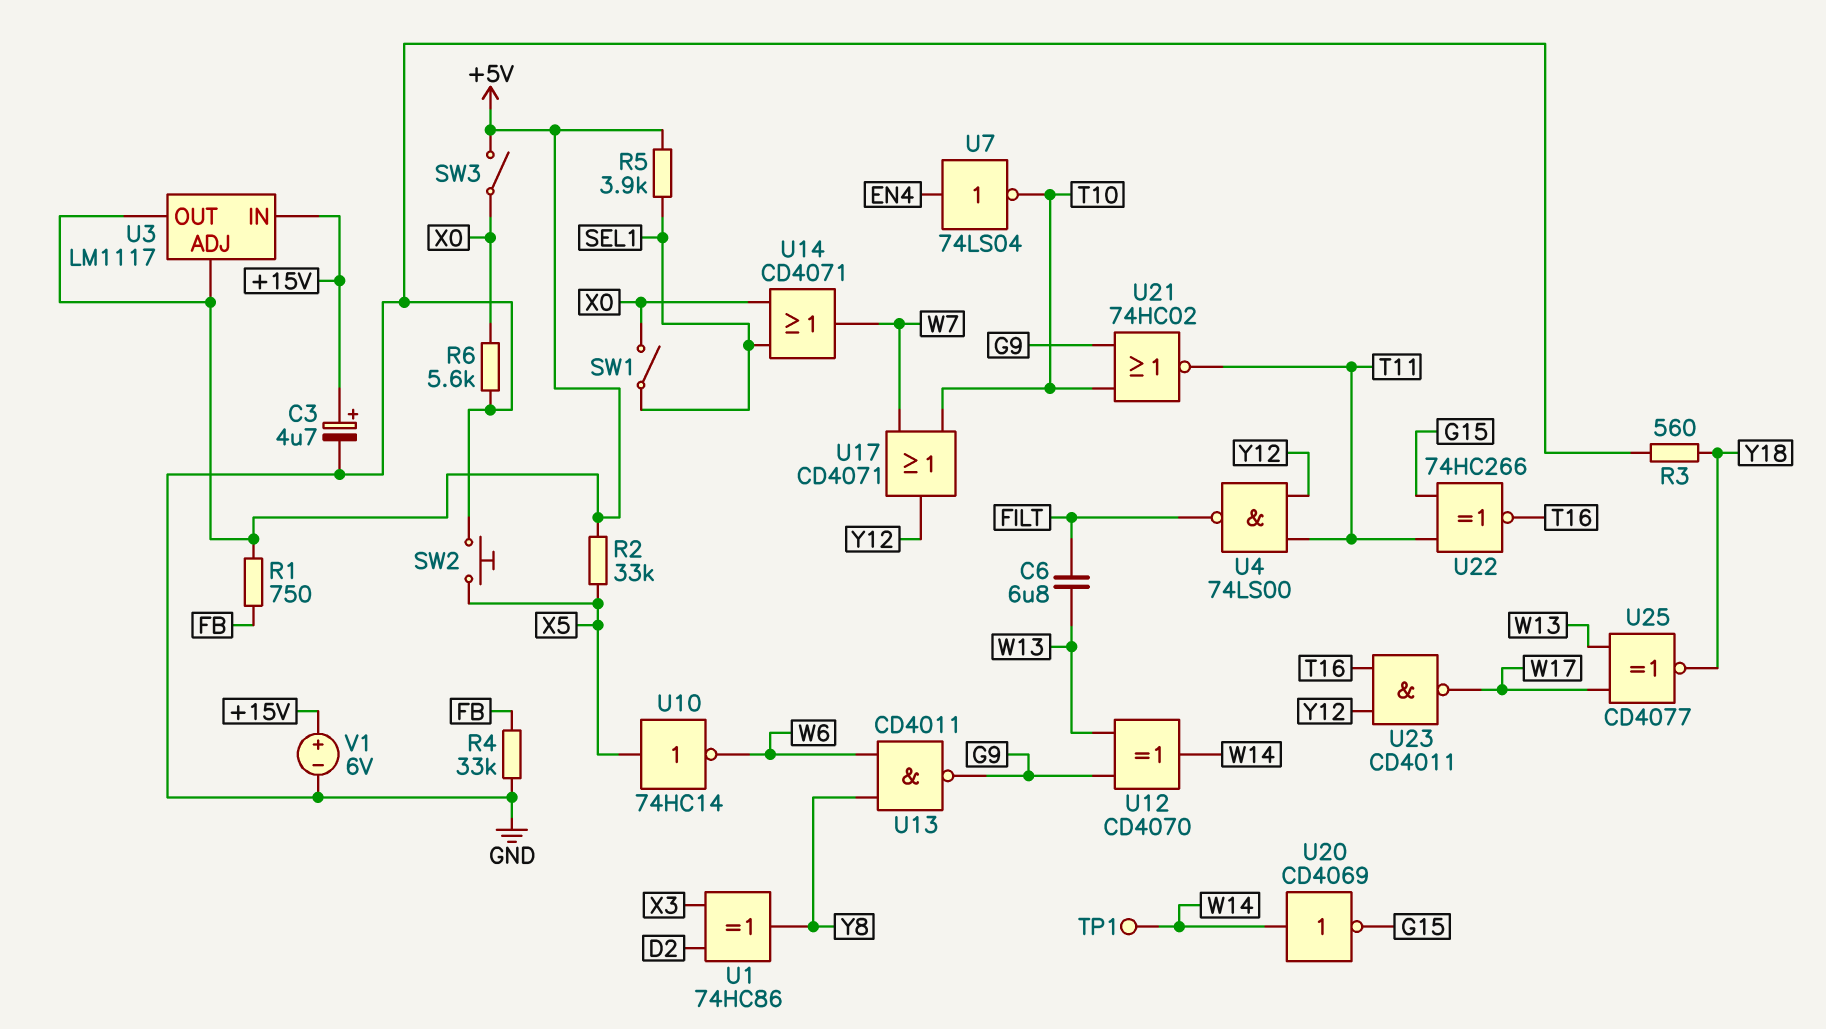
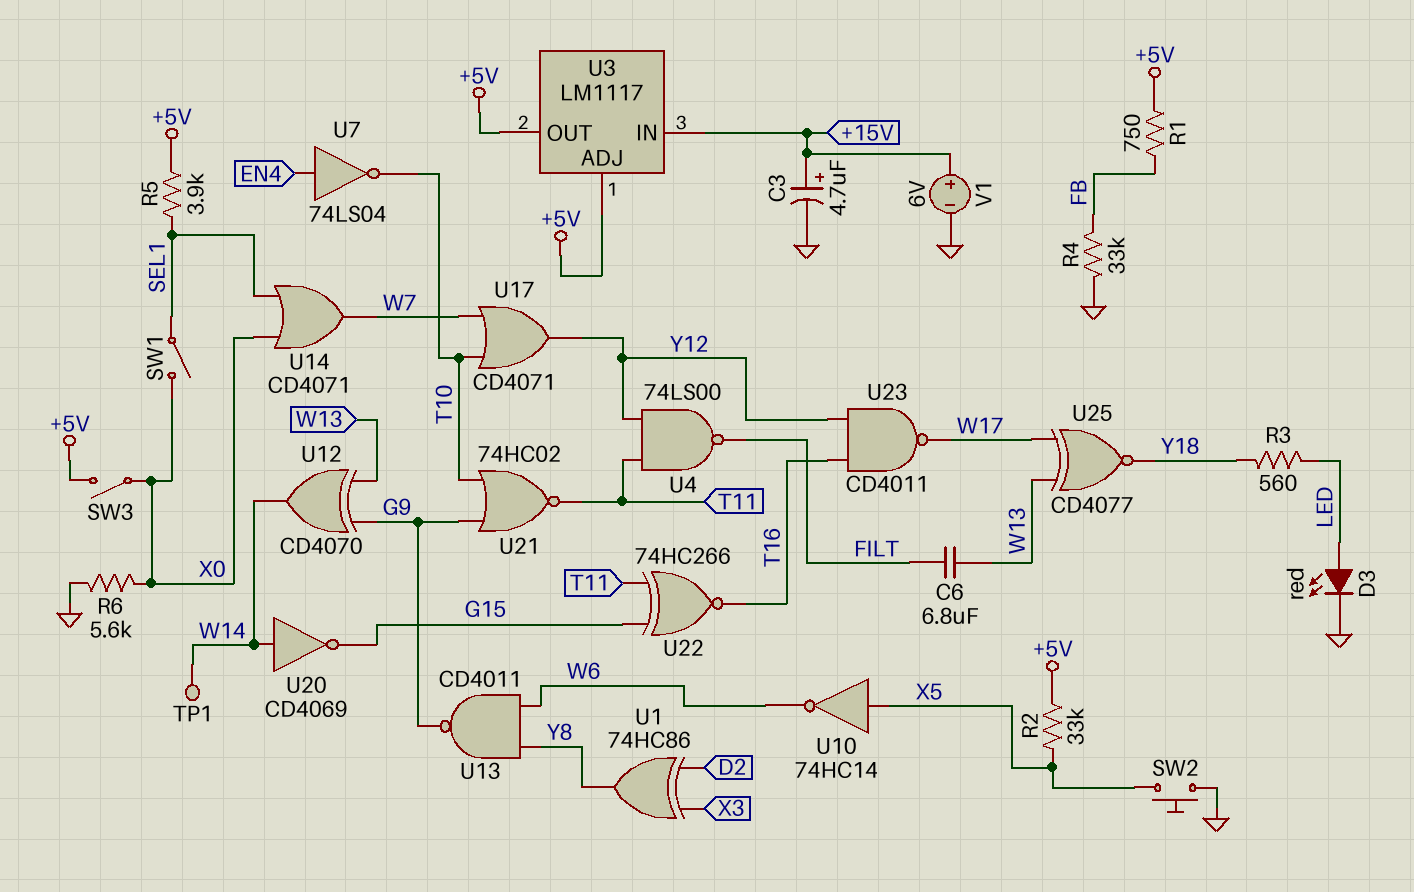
D3: none -> LED red (A LED, K GND)
R3: 560 (GND, Y18) -> 560 (LED, Y18)

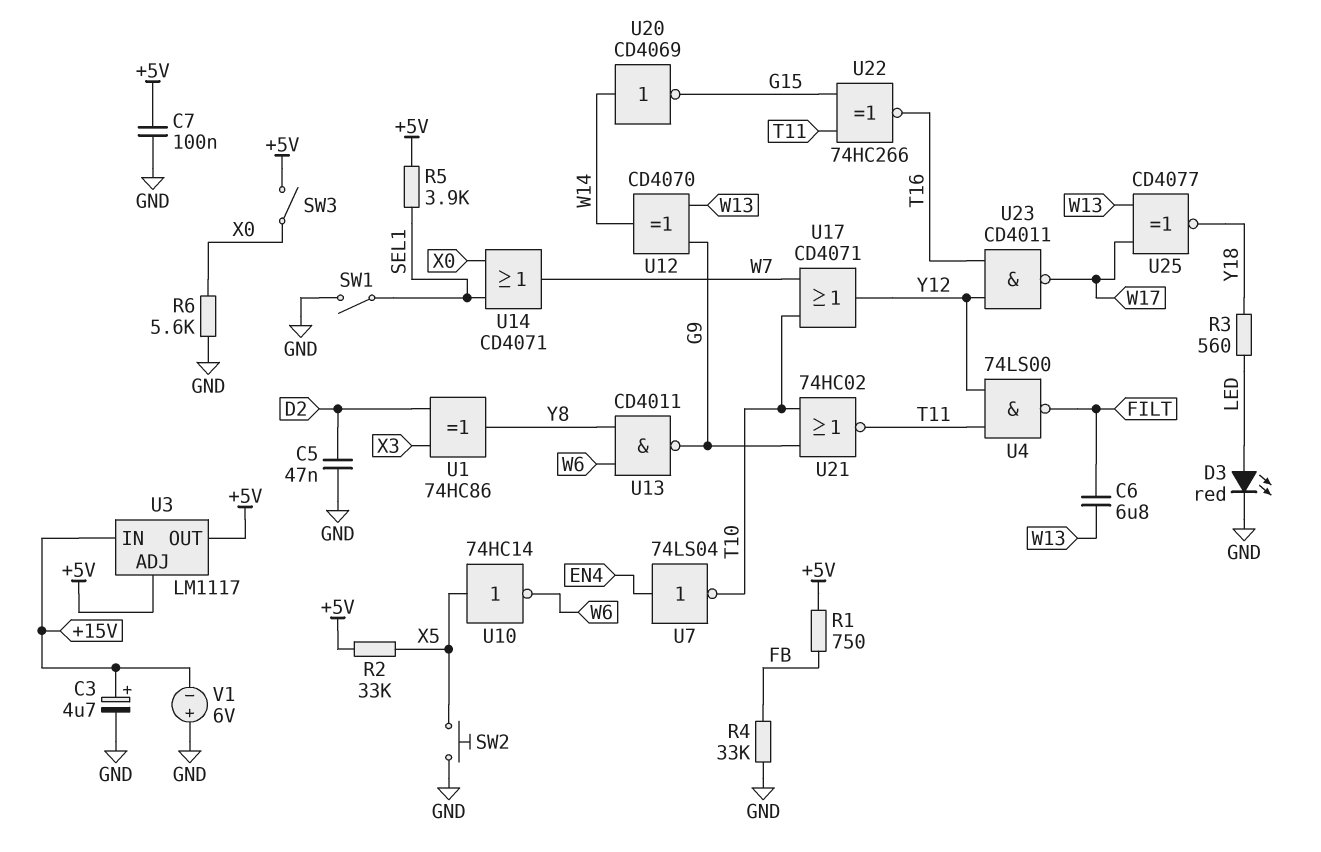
C5: none -> 47nF (D2, GND)
C7: none -> 100nF (+5V, GND)
SW1: switch (SEL1, X0) -> switch (GND, SEL1)
TP1: test point (W14) -> none
V1: 6V (plus +15V, minus GND) -> 6V (plus GND, minus +15V)

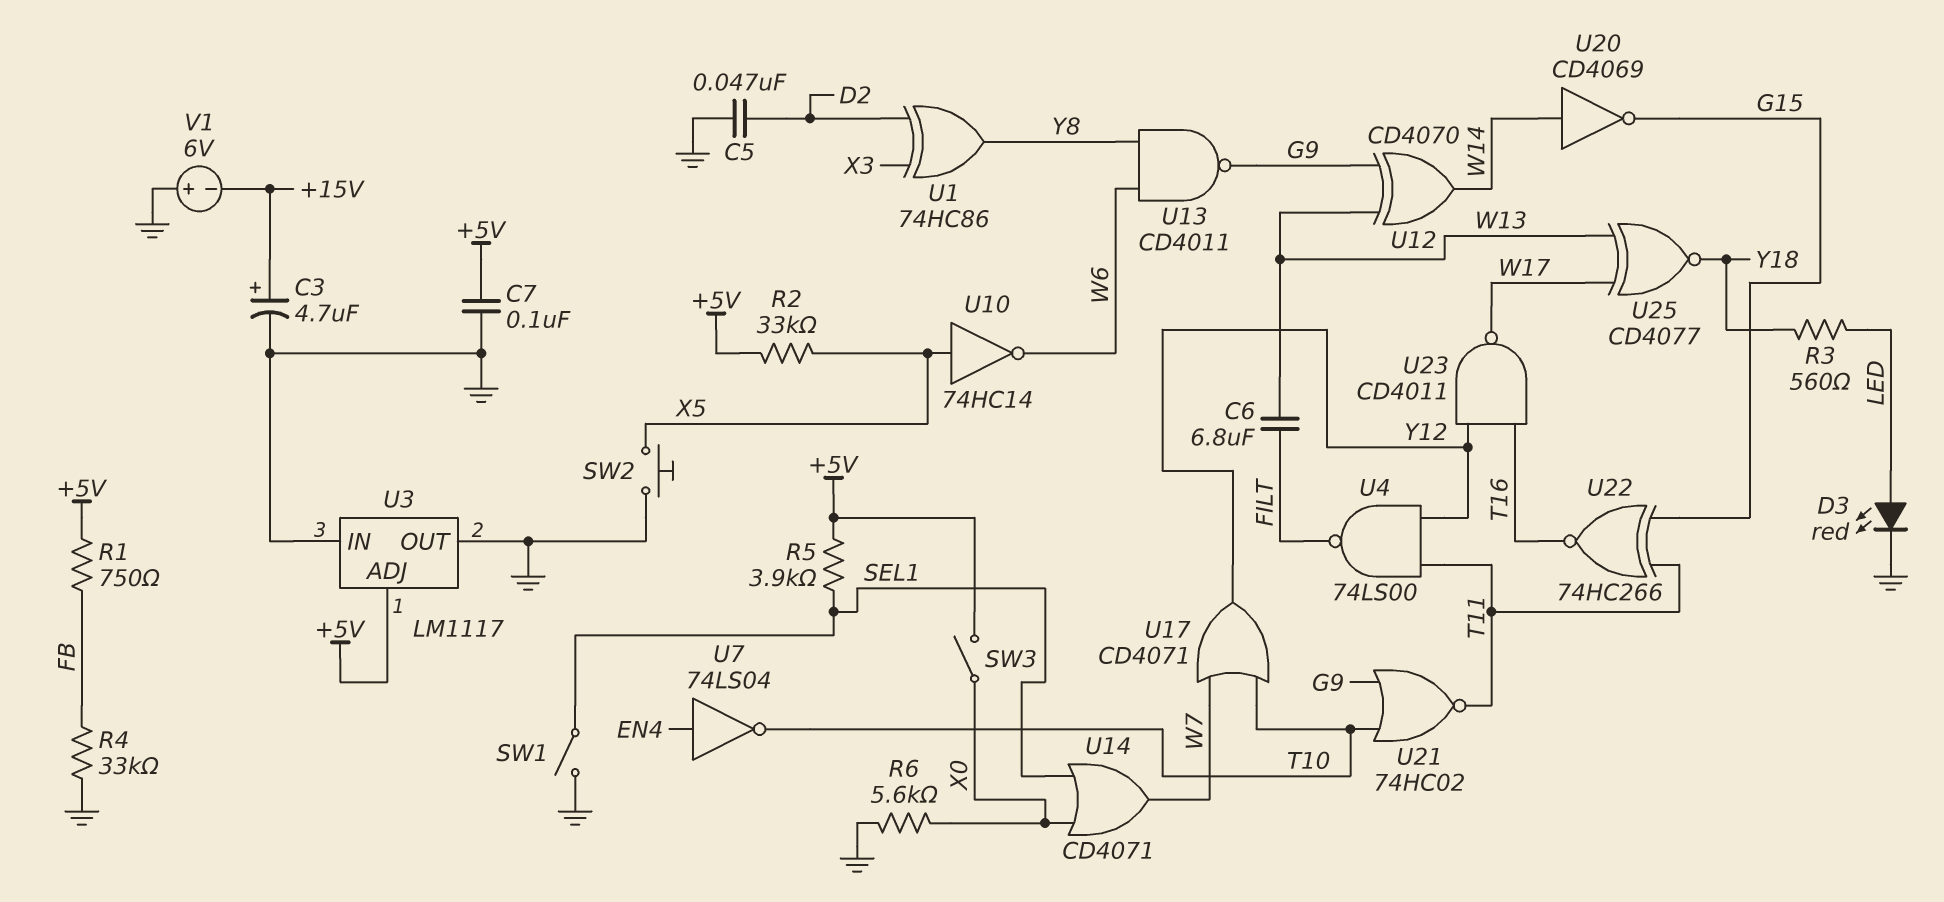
U3 pin IN: +15V -> GND
U3 pin OUT: +5V -> GND

